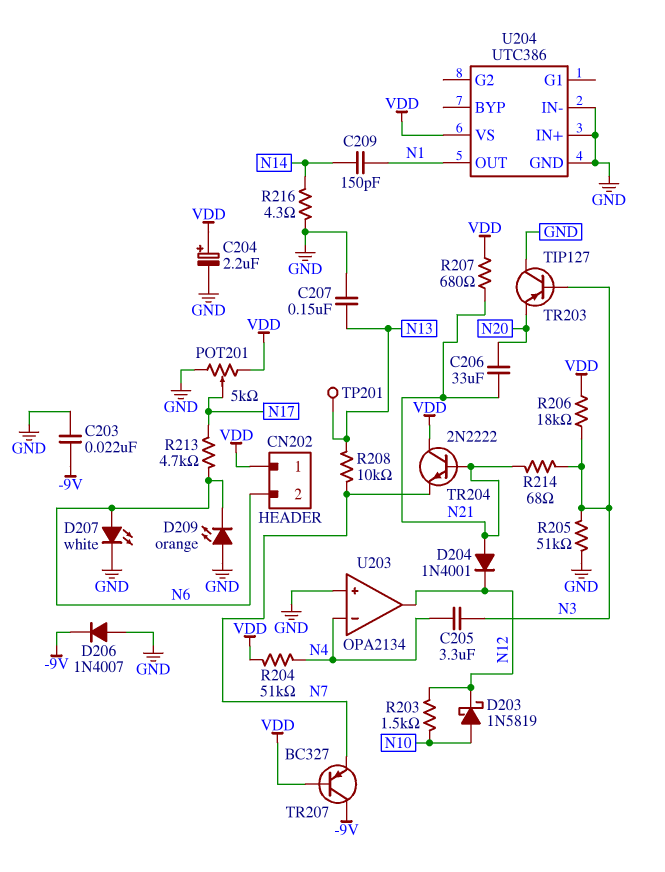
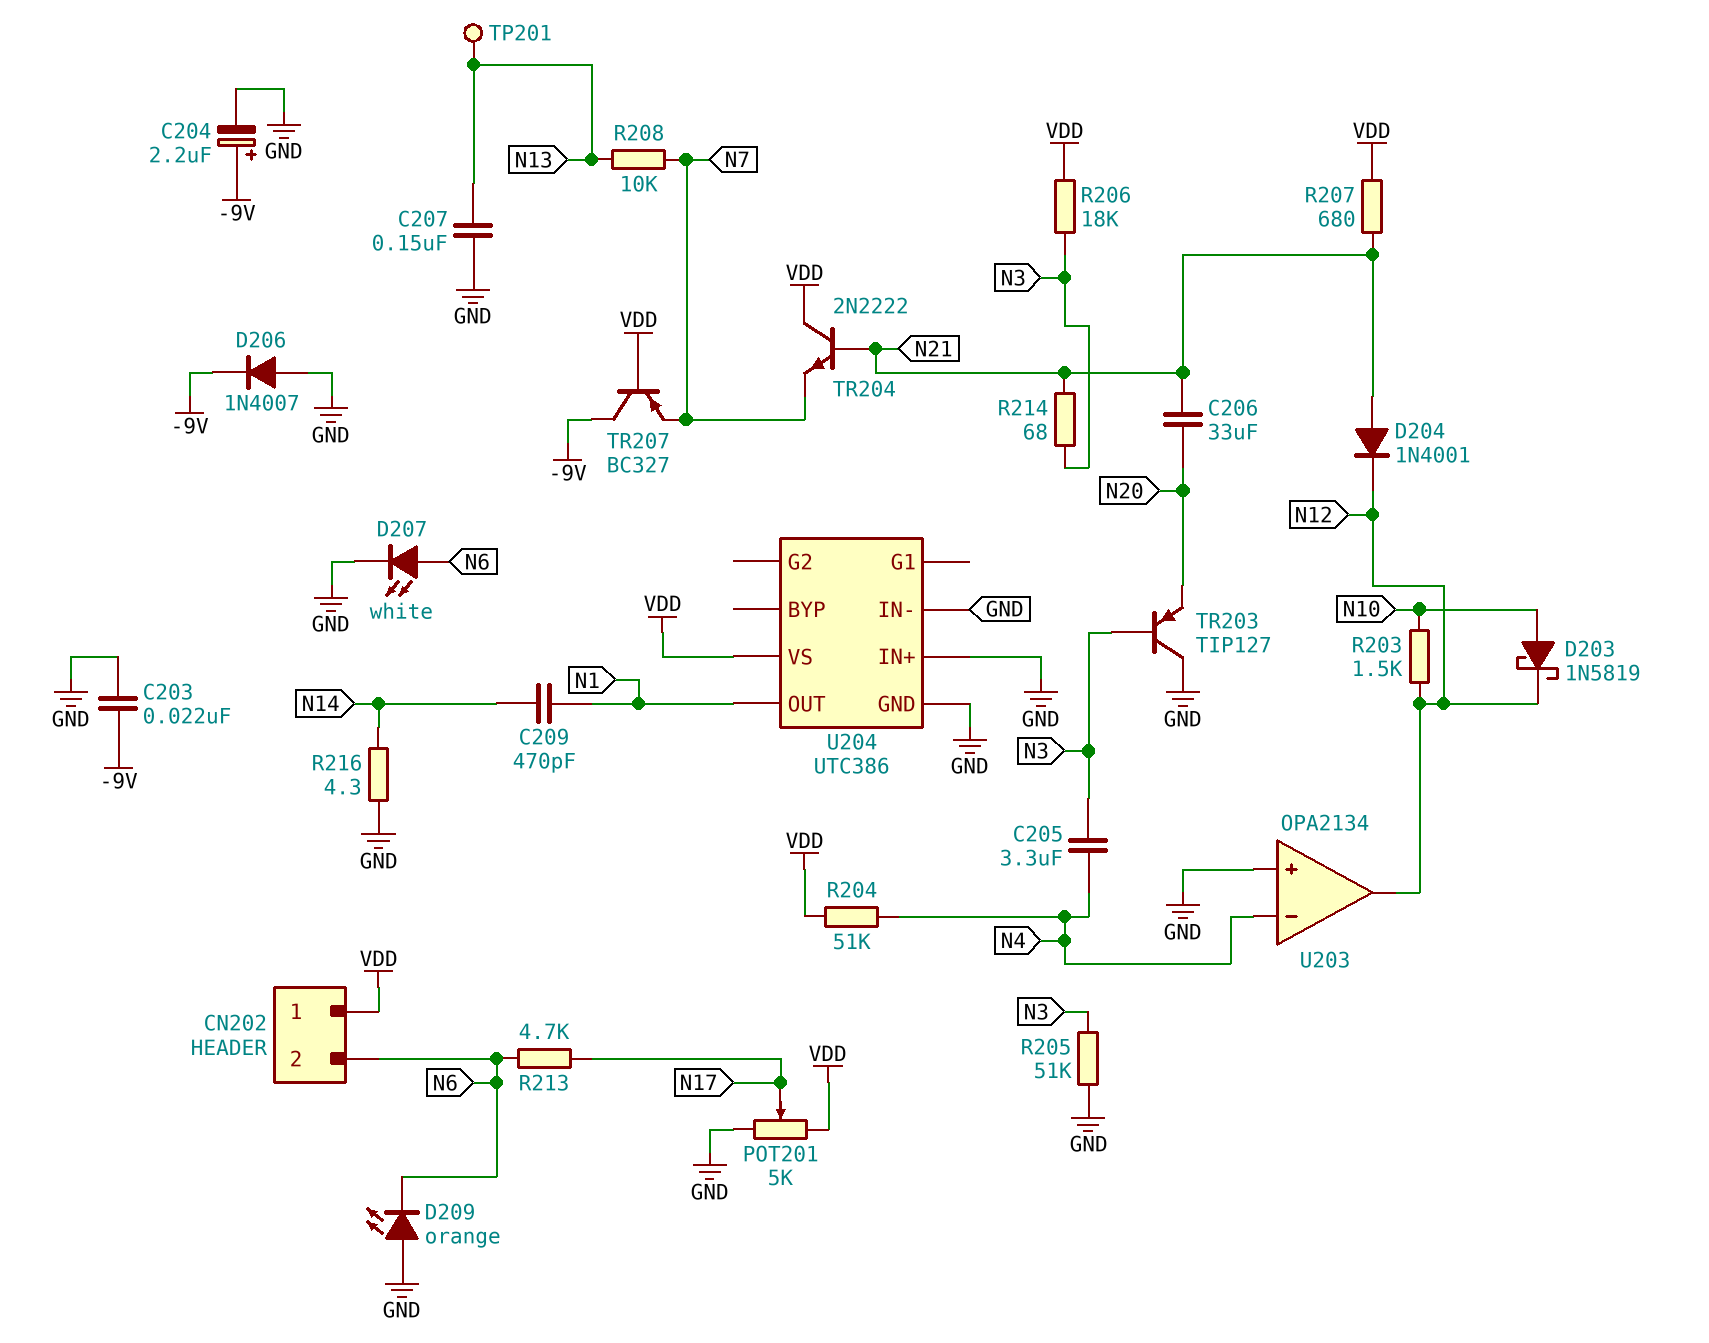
C204: 2.2uF (plus VDD, minus GND) -> 2.2uF (plus -9V, minus GND)
C209: 150pF (N1, N14) -> 470pF (N1, N14)

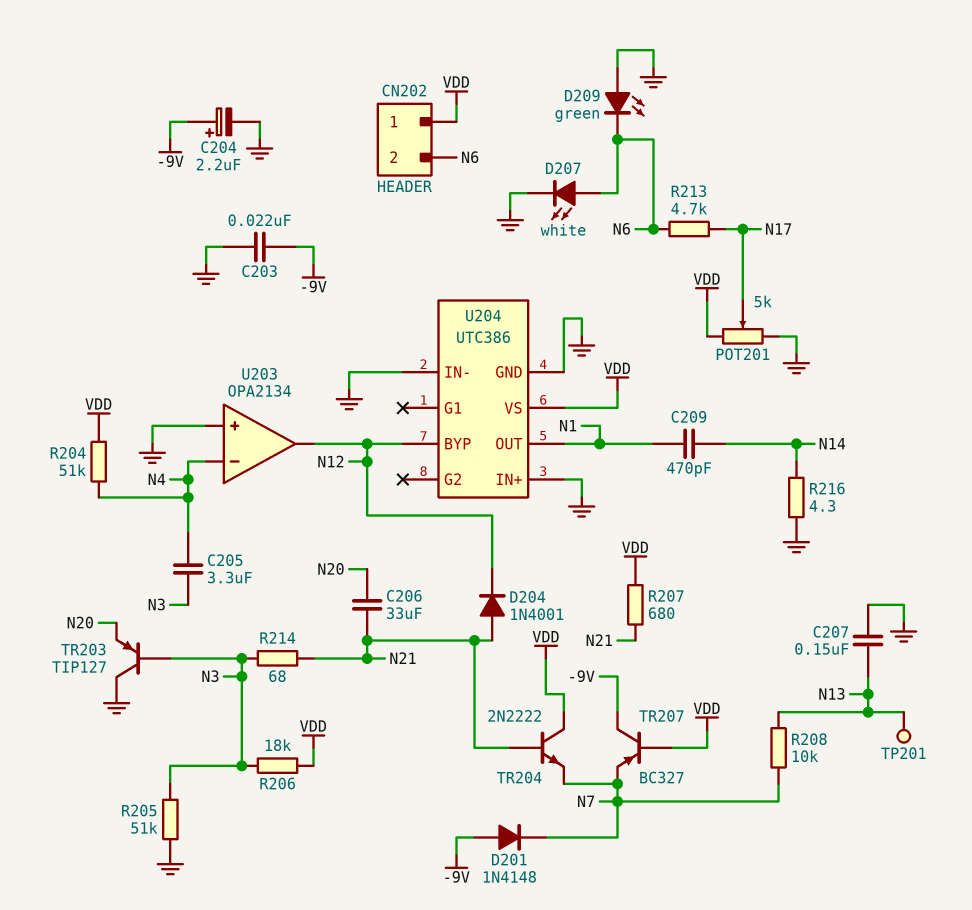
D201: none -> diode 1N4148 (A -9V, K N7)
D203: schottky 1N5819 (A N10, K N12) -> none
D206: diode 1N4007 (A GND, K -9V) -> none
D209: LED orange (A GND, K N6) -> LED green (A GND, K N6)
R203: 1.5k (N10, N12) -> none
U204 pin BYP: none -> N12

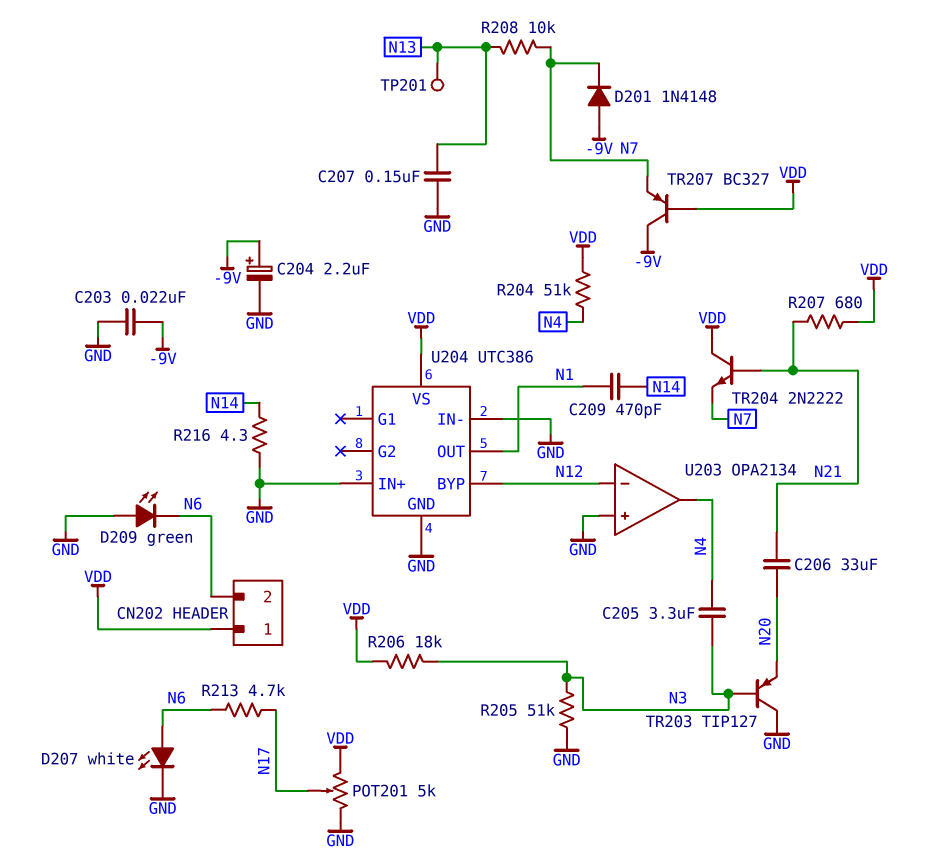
D204: diode 1N4001 (A N21, K N12) -> none
R214: 68 (N3, N21) -> none
U203 pin in-: N4 -> N12
U203 pin out: N12 -> N4

